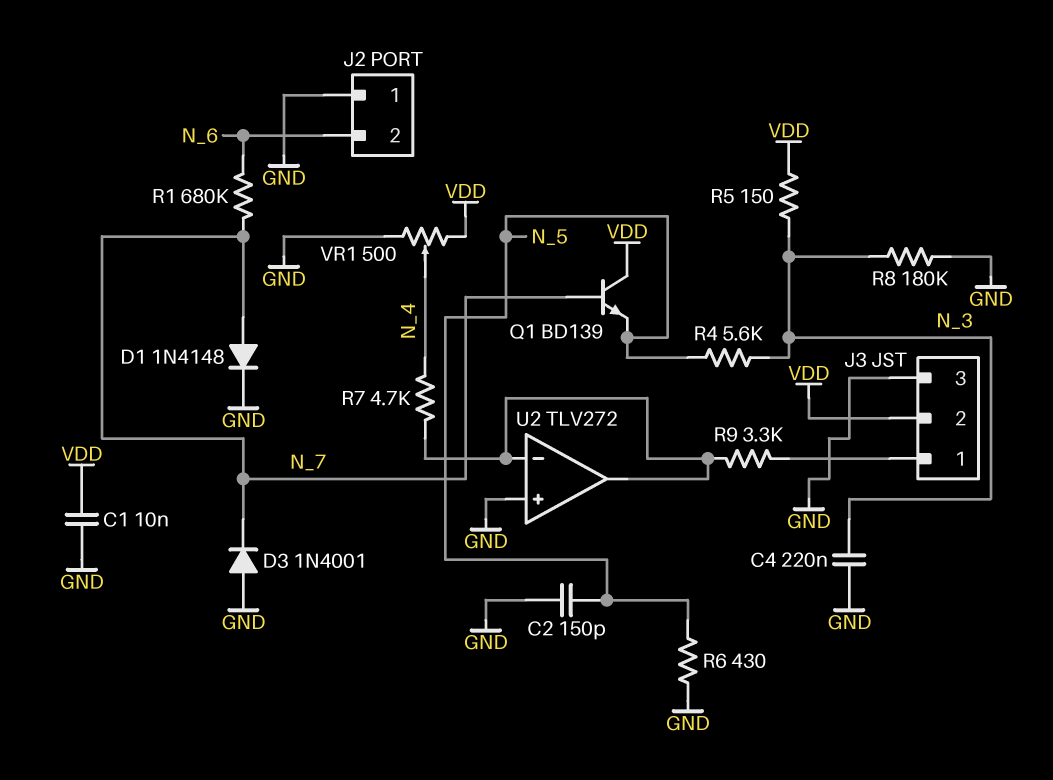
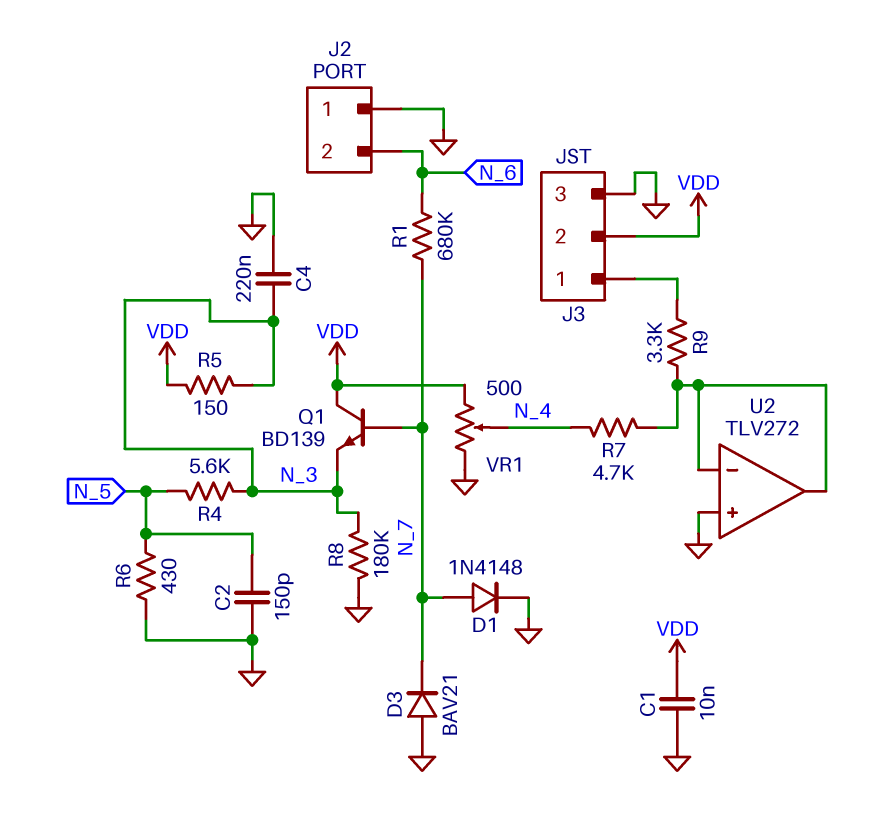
D3: diode 1N4001 (A GND, K N_7) -> diode BAV21 (A GND, K N_7)
Q1: NPN BD139 (B N_7, C VDD, E N_5) -> NPN BD139 (B N_7, C VDD, E N_3)

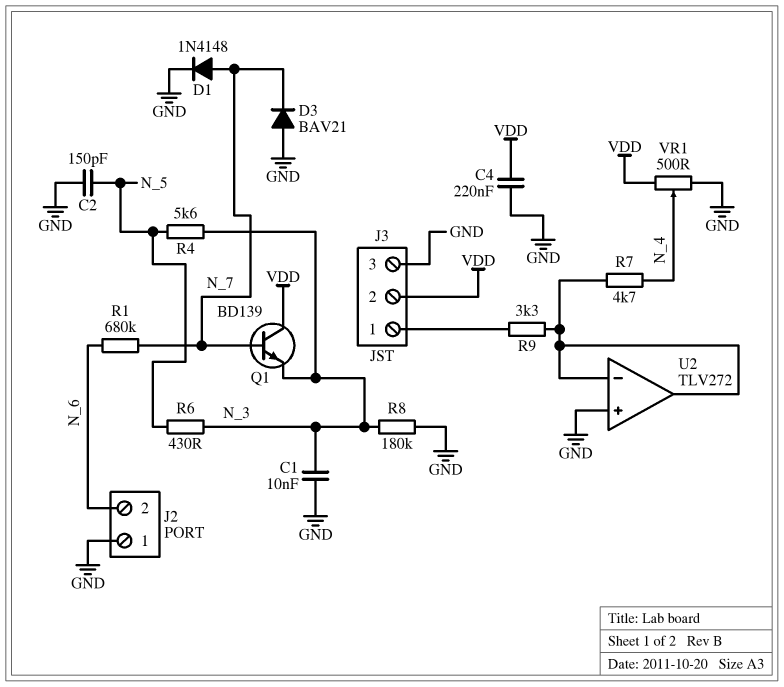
C1: 10nF (GND, VDD) -> 10nF (GND, N_3)
C4: 220nF (GND, N_3) -> 220nF (GND, VDD)
R5: 150 (N_3, VDD) -> none
R6: 430 (GND, N_5) -> 430 (N_3, N_5)

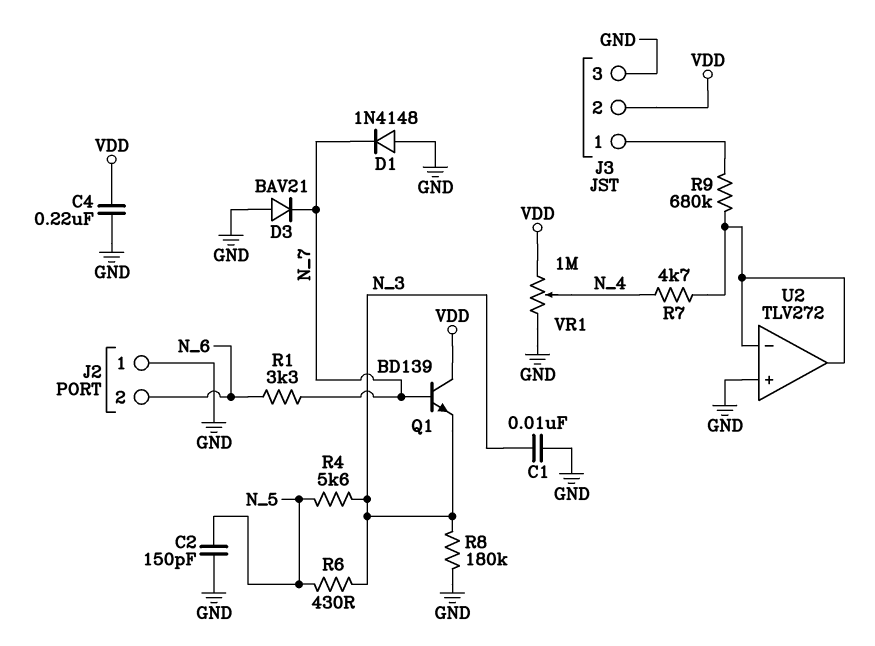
D1: diode 1N4148 (A N_7, K GND) -> diode 1N4148 (A GND, K N_7)
R1: 680k (N_6, N_7) -> 3.3k (N_6, N_7)
R9: 3.3k (J3/1, U2/in-) -> 680k (J3/1, U2/in-)
VR1: 500 (GND, VDD, wiper N_4) -> 1M (GND, VDD, wiper N_4)

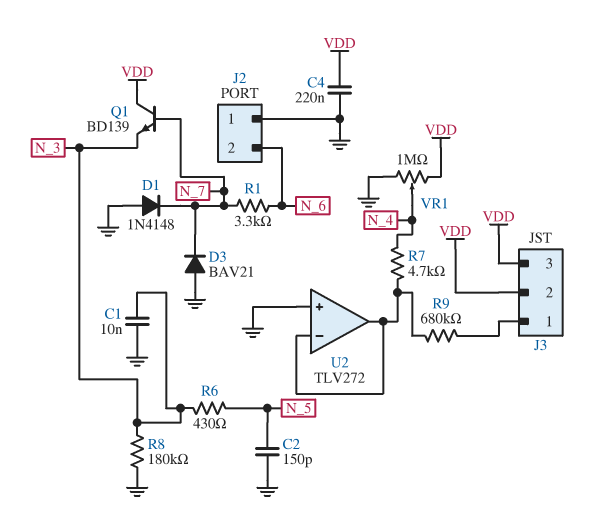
J3 pin 3: GND -> VDD
R4: 5.6k (N_3, N_5) -> none

